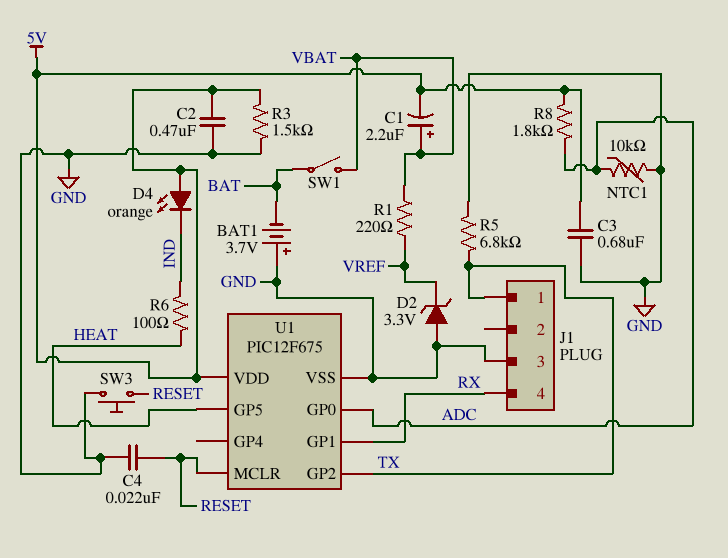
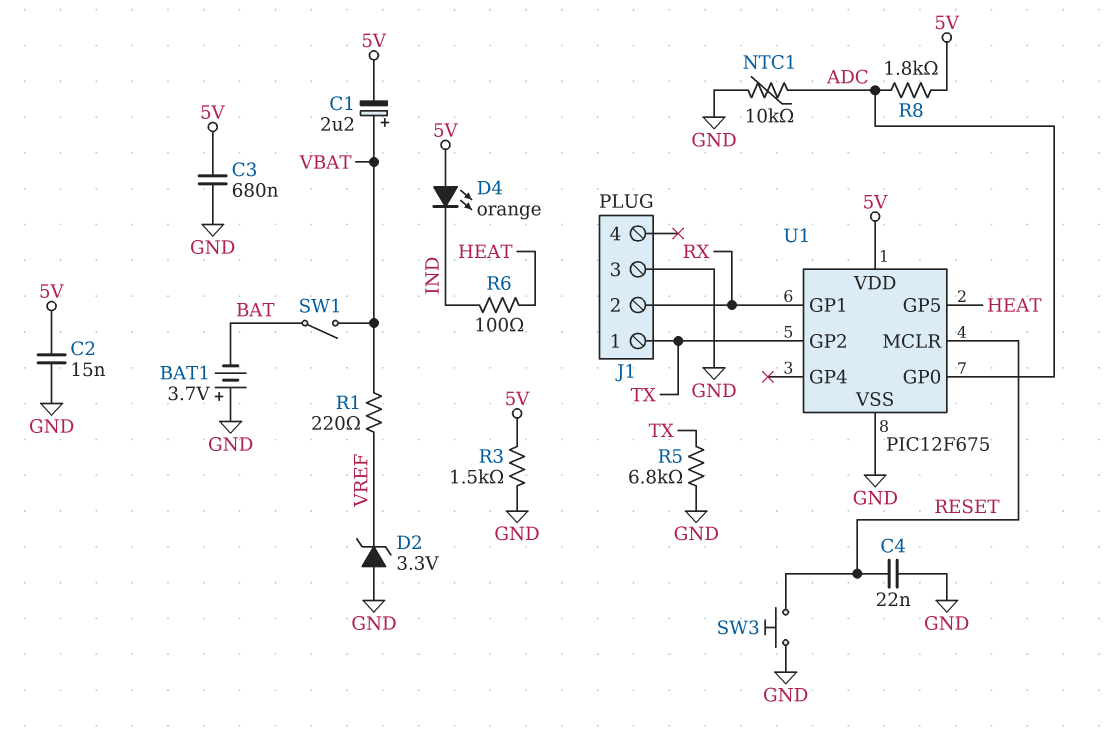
C2: 470nF (5V, GND) -> 15nF (5V, GND)
J1 pin 2: none -> RX
J1 pin 4: RX -> none

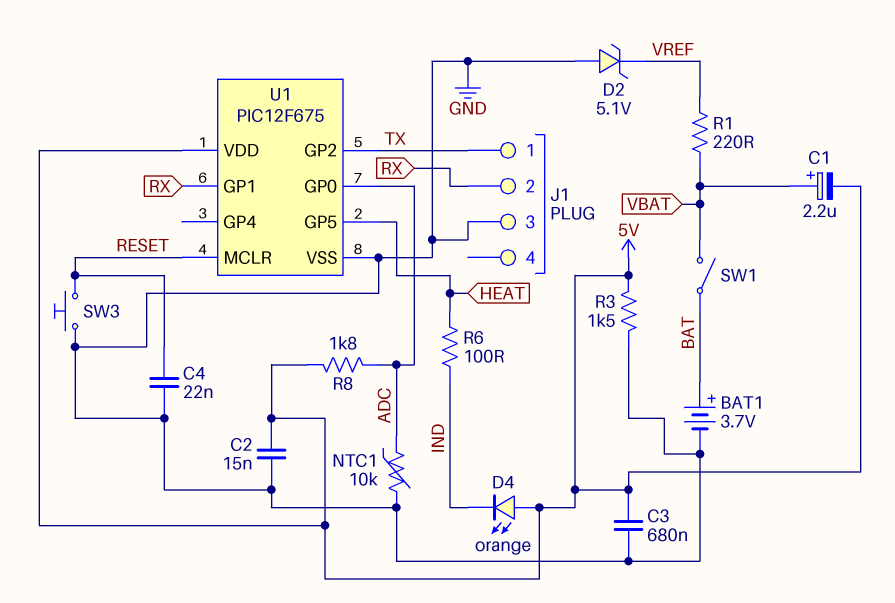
BAT1: 3.7V (plus GND, minus BAT) -> 3.7V (plus BAT, minus GND)
D2: zener 3.3V (A GND, K VREF) -> zener 5.1V (A GND, K VREF)
R5: 6.8k (GND, TX) -> none

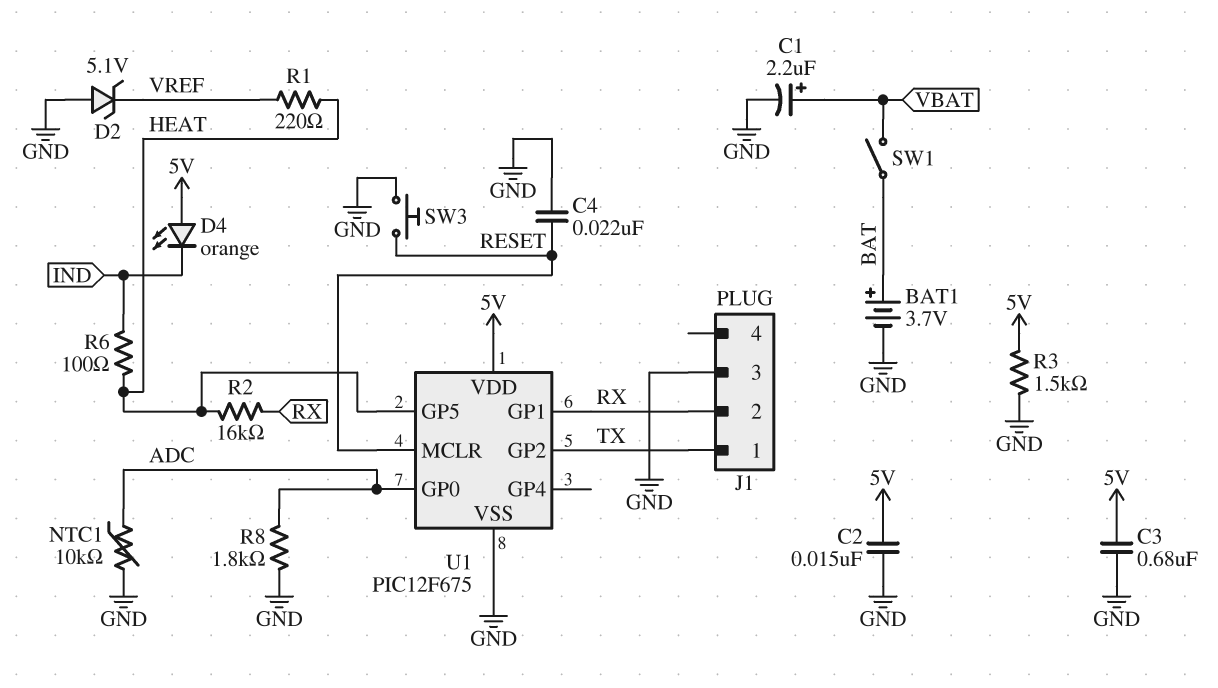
C1: 2.2uF (plus VBAT, minus 5V) -> 2.2uF (plus VBAT, minus GND)
R1: 220 (VBAT, VREF) -> 220 (HEAT, VREF)
R2: none -> 16k (HEAT, RX)
R8: 1.8k (5V, ADC) -> 1.8k (ADC, GND)

